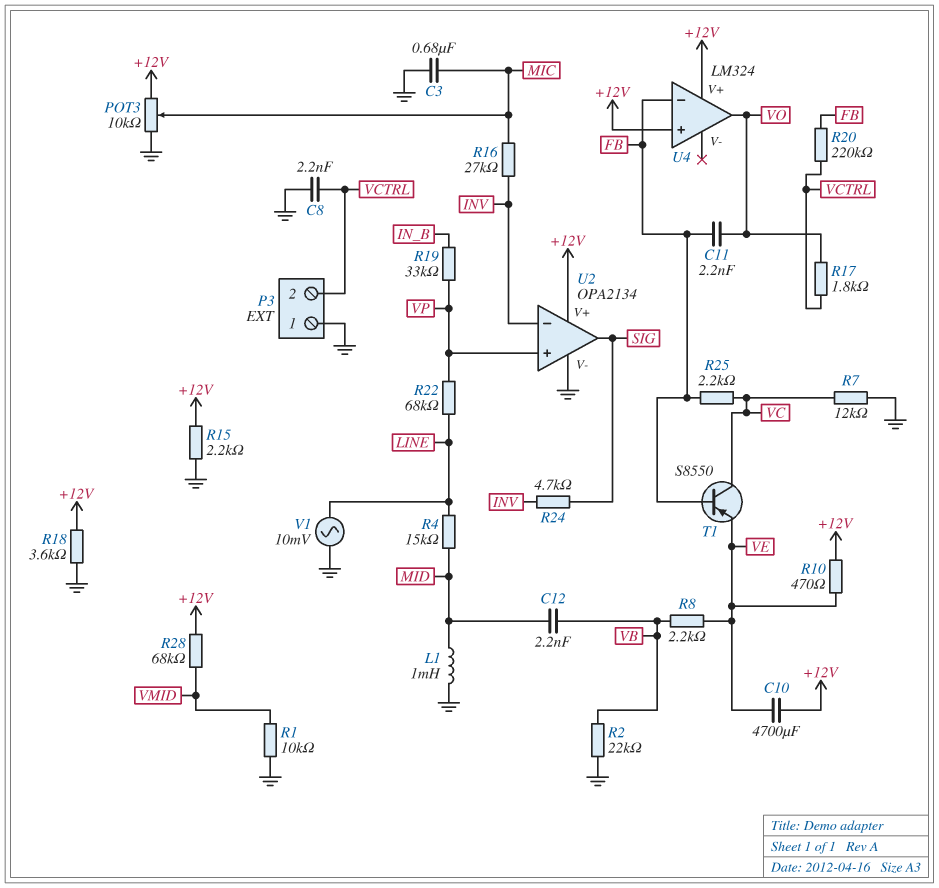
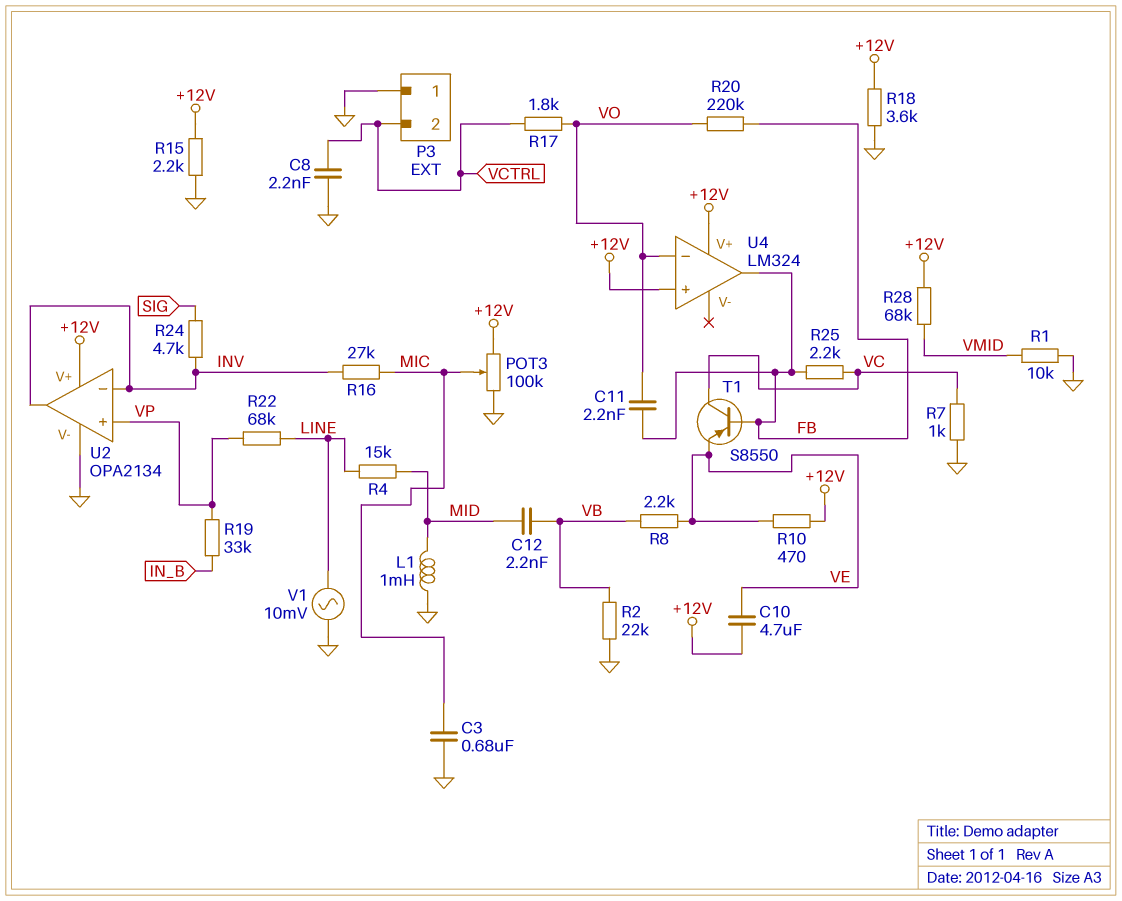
C10: 4700uF (+12V, VE) -> 4.7uF (+12V, VE)
POT3: 10k (+12V, GND, wiper MIC) -> 100k (+12V, GND, wiper MIC)
R7: 12k (GND, VC) -> 1k (GND, VC)
R20: 220k (FB, VCTRL) -> 220k (FB, VO)
U2 pin out: SIG -> INV
U4 pin in-: FB -> VO
U4 pin out: VO -> FB

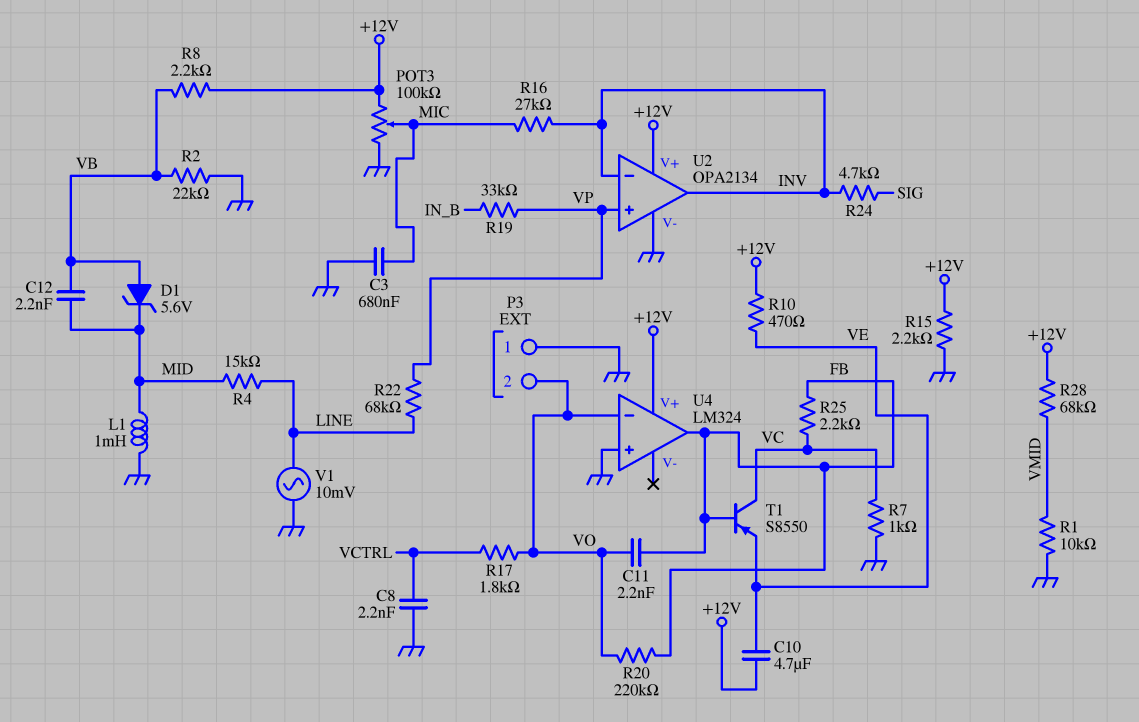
D1: none -> zener 5.6V (A VB, K MID)
P3 pin 2: VCTRL -> VO
R8: 2.2k (VB, VE) -> 2.2k (+12V, VB)
R18: 3.6k (+12V, GND) -> none
U4 pin in+: +12V -> GND

